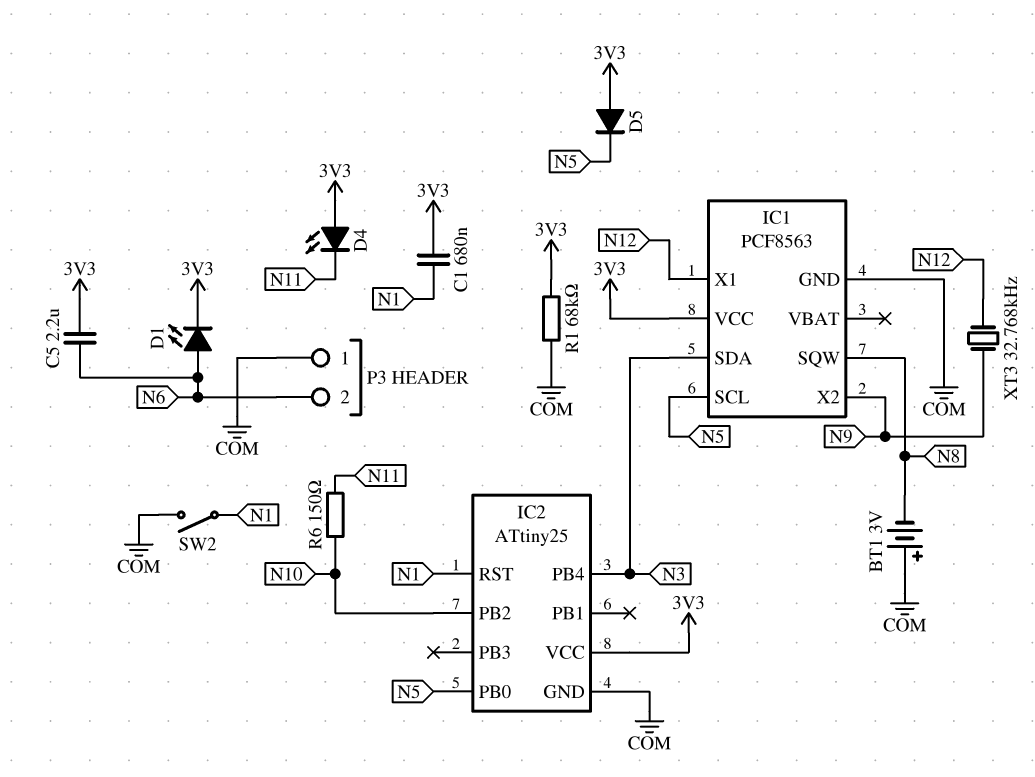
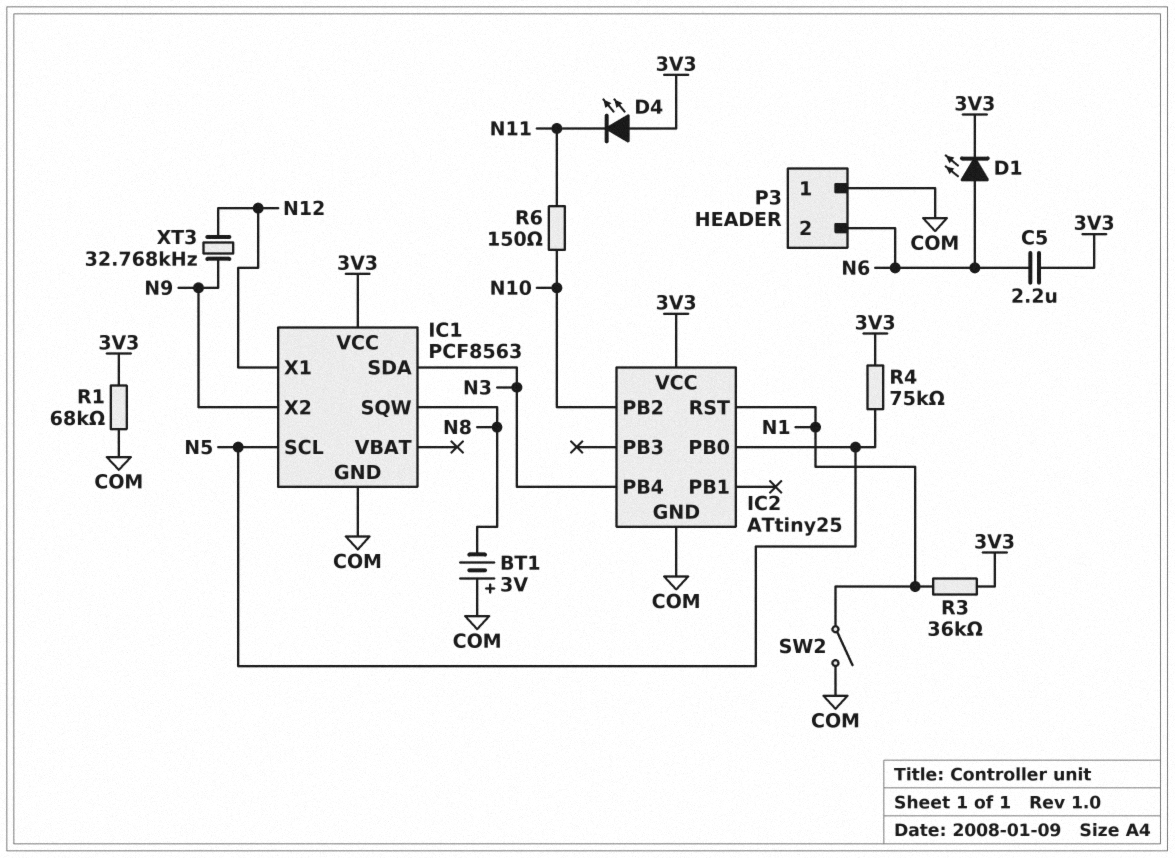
C1: 680nF (3V3, N1) -> none
D5: diode (A 3V3, K N5) -> none
R3: none -> 36k (3V3, N1)
R4: none -> 75k (3V3, N5)

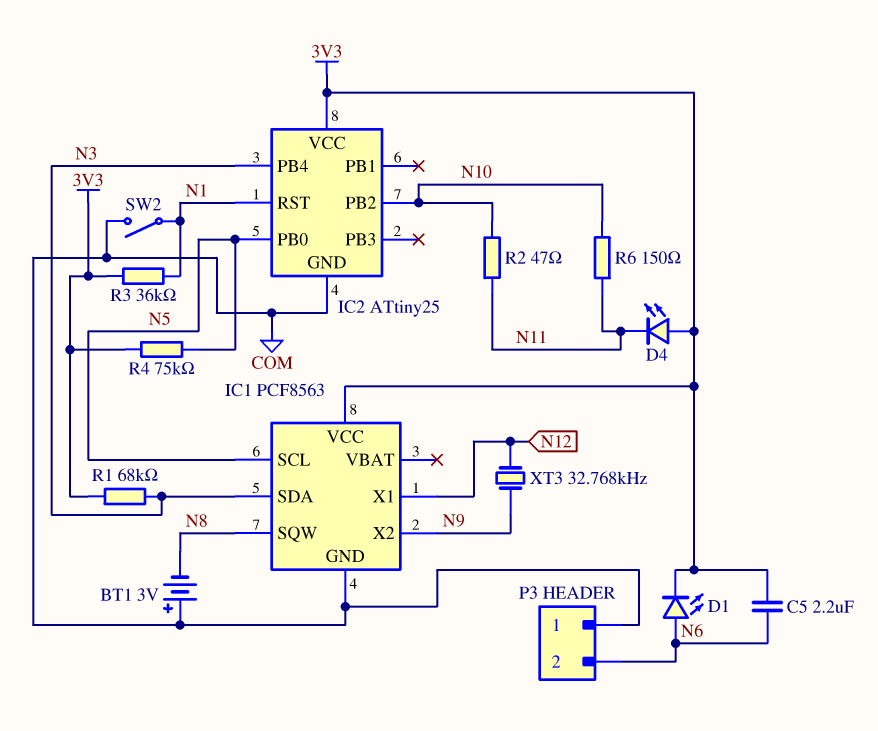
R1: 68k (3V3, COM) -> 68k (3V3, N3)
R2: none -> 47 (N10, N11)

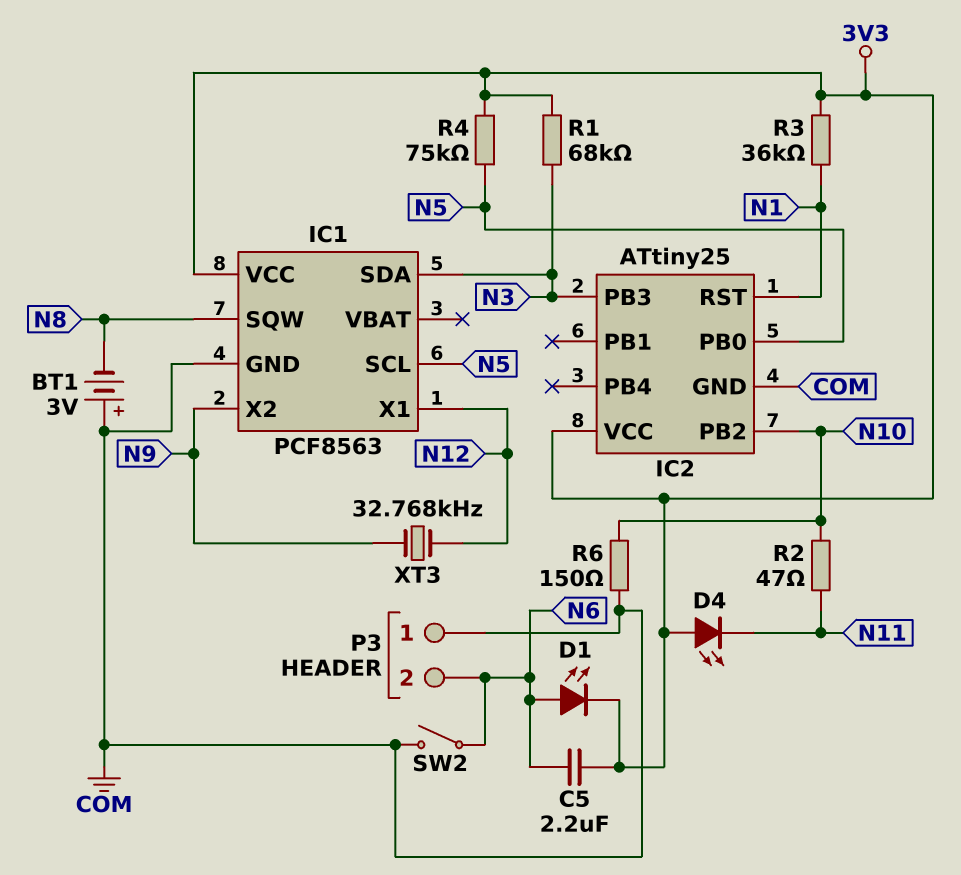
IC2 pin PB3: none -> N3
IC2 pin PB4: N3 -> none
R6: 150 (N10, N11) -> 150 (COM, N10)
SW2: switch (COM, N1) -> switch (COM, N6)

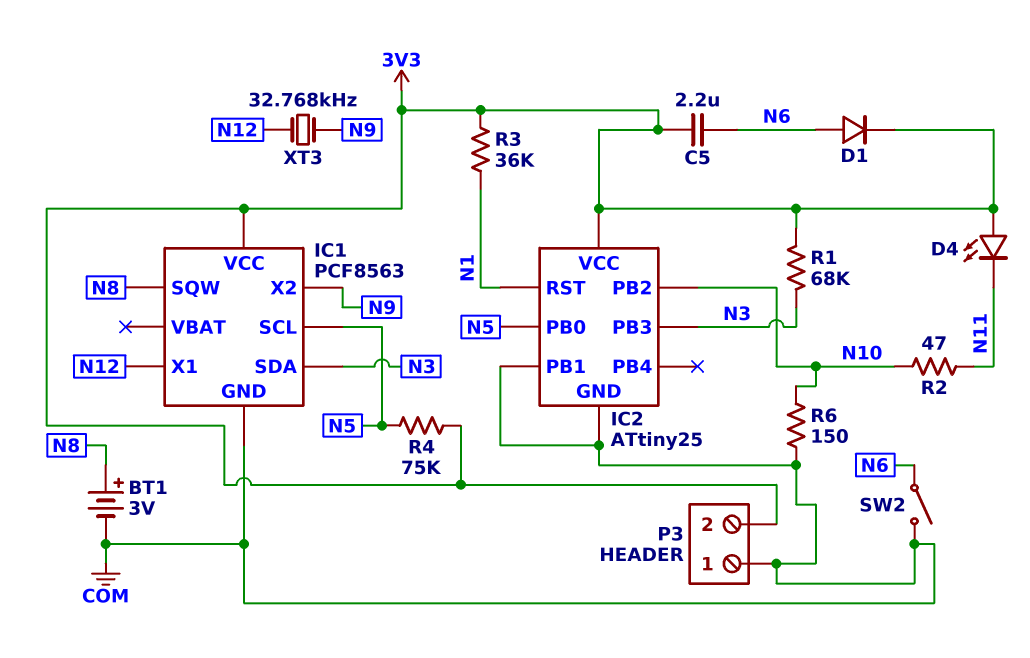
BT1: 3V (plus COM, minus N8) -> 3V (plus N8, minus COM)
D1: LED (A N6, K 3V3) -> diode (A N6, K 3V3)
IC2 pin PB1: none -> COM
P3 pin 2: N6 -> 3V3

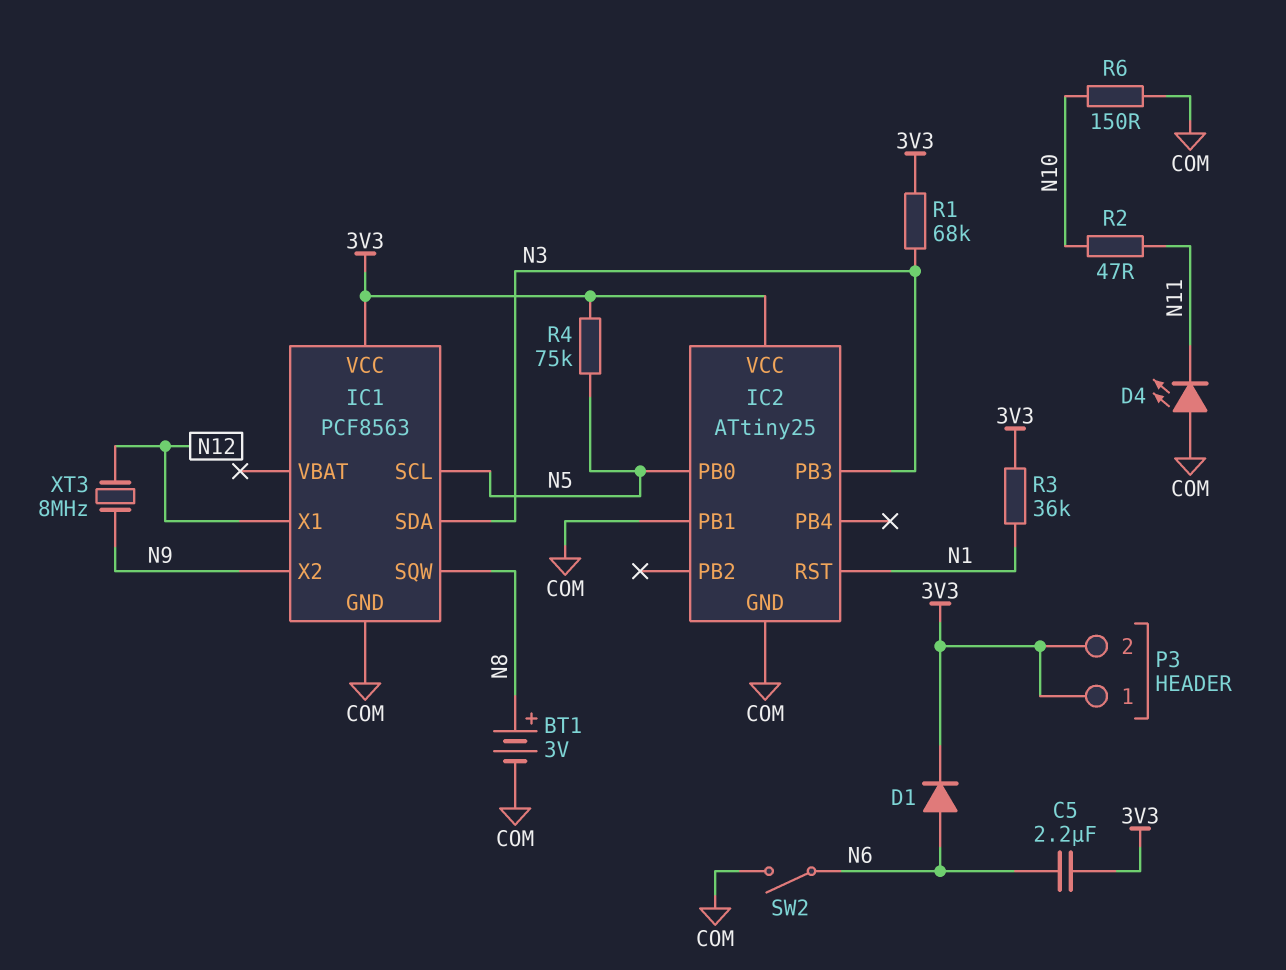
D4: LED (A 3V3, K N11) -> LED (A COM, K N11)
IC2 pin PB2: N10 -> none
P3 pin 1: COM -> 3V3
XT3: 32.768kHz (N9, N12) -> 8MHz (N9, N12)

